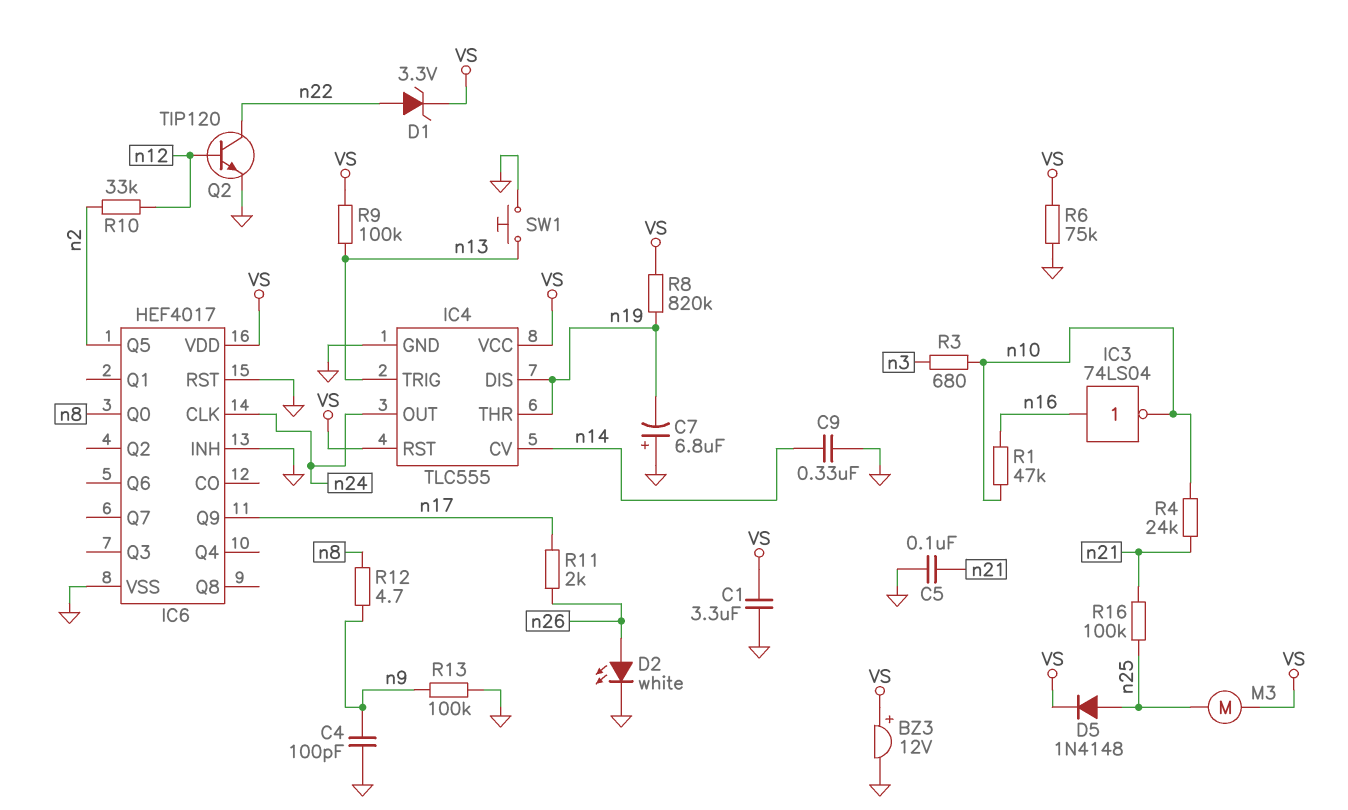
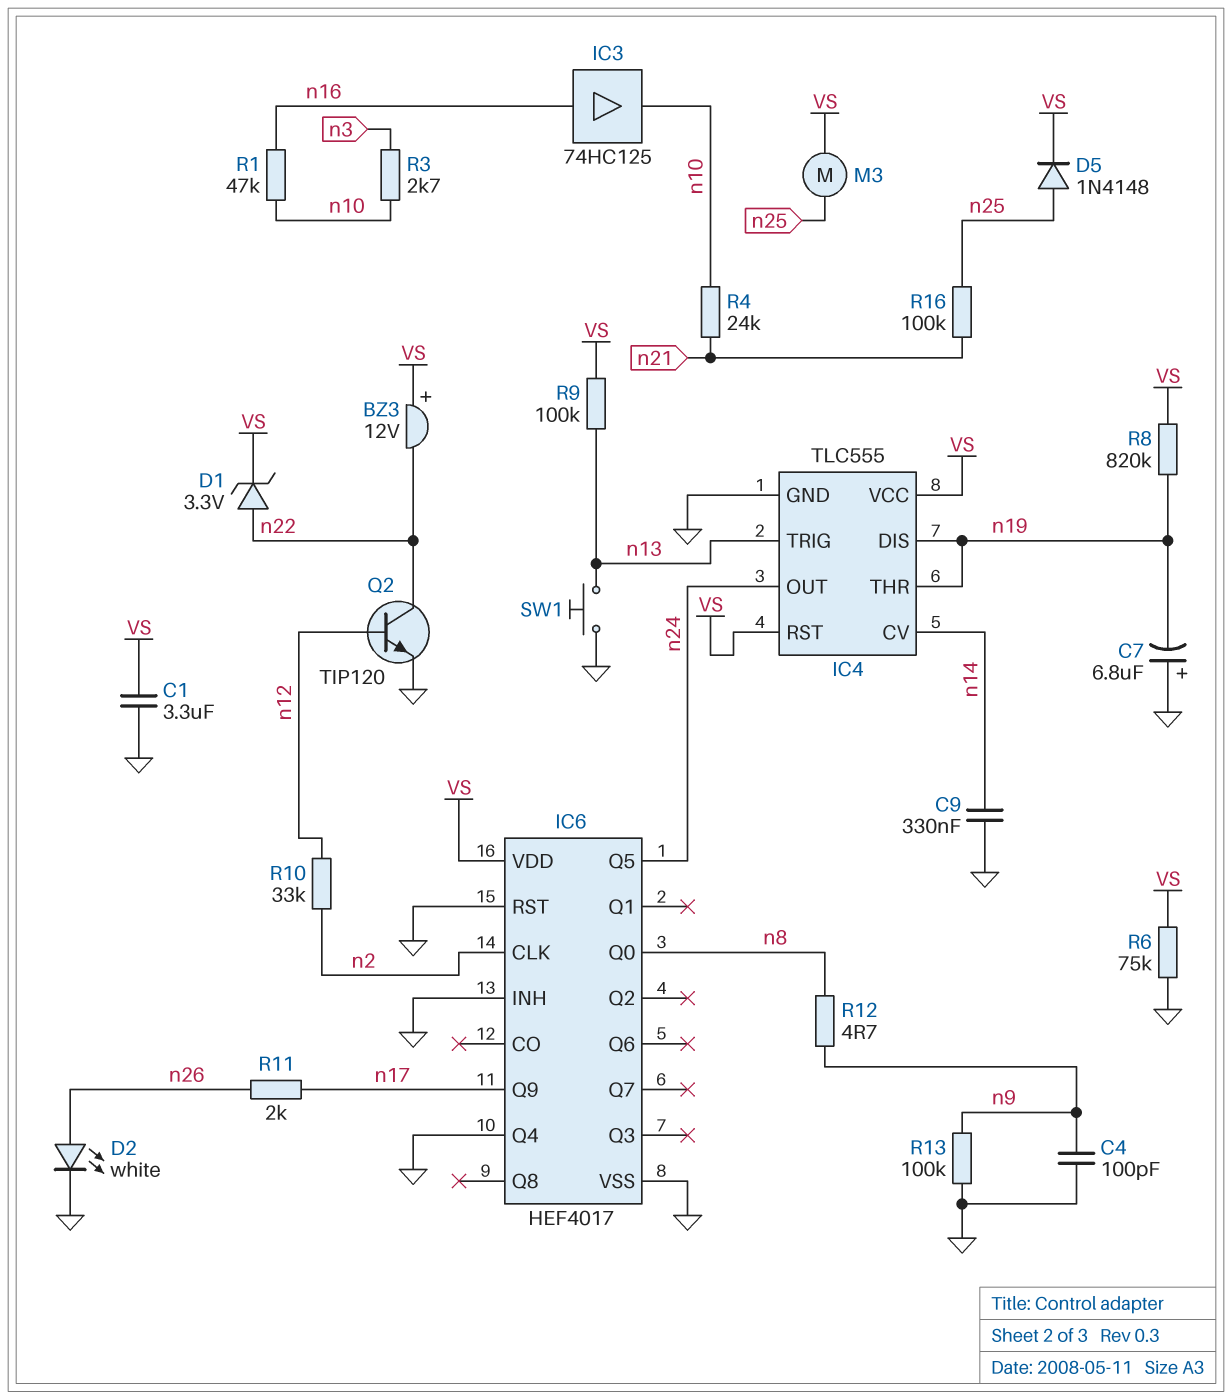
BZ3: buzzer 12V (plus VS, minus GND) -> buzzer 12V (plus VS, minus n22)
C5: 100nF (GND, n21) -> none
IC3: NOT 74LS04 (in n16, out n10) -> buffer 74HC125 (in n16, out n10)
IC6 pin CLK: n24 -> n2
IC6 pin Q4: none -> GND
IC6 pin Q5: n2 -> n24
R3: 680 (n3, n10) -> 2.7k (n3, n10)

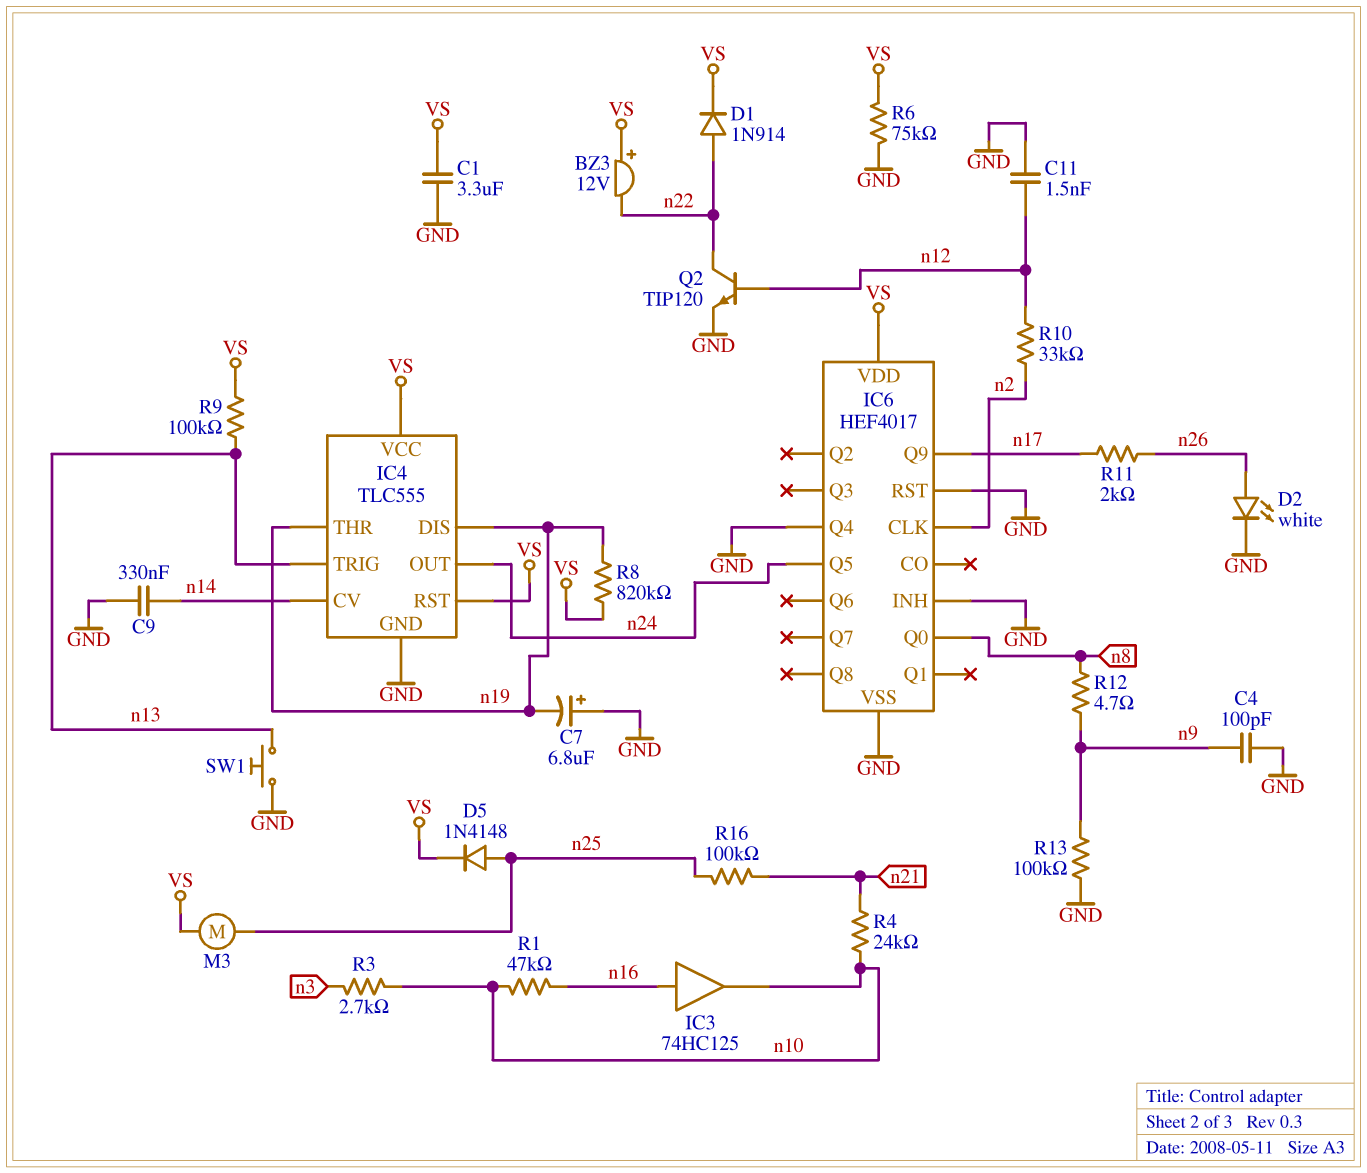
C11: none -> 1.5nF (GND, n12)
D1: zener 3.3V (A n22, K VS) -> diode 1N914 (A n22, K VS)

